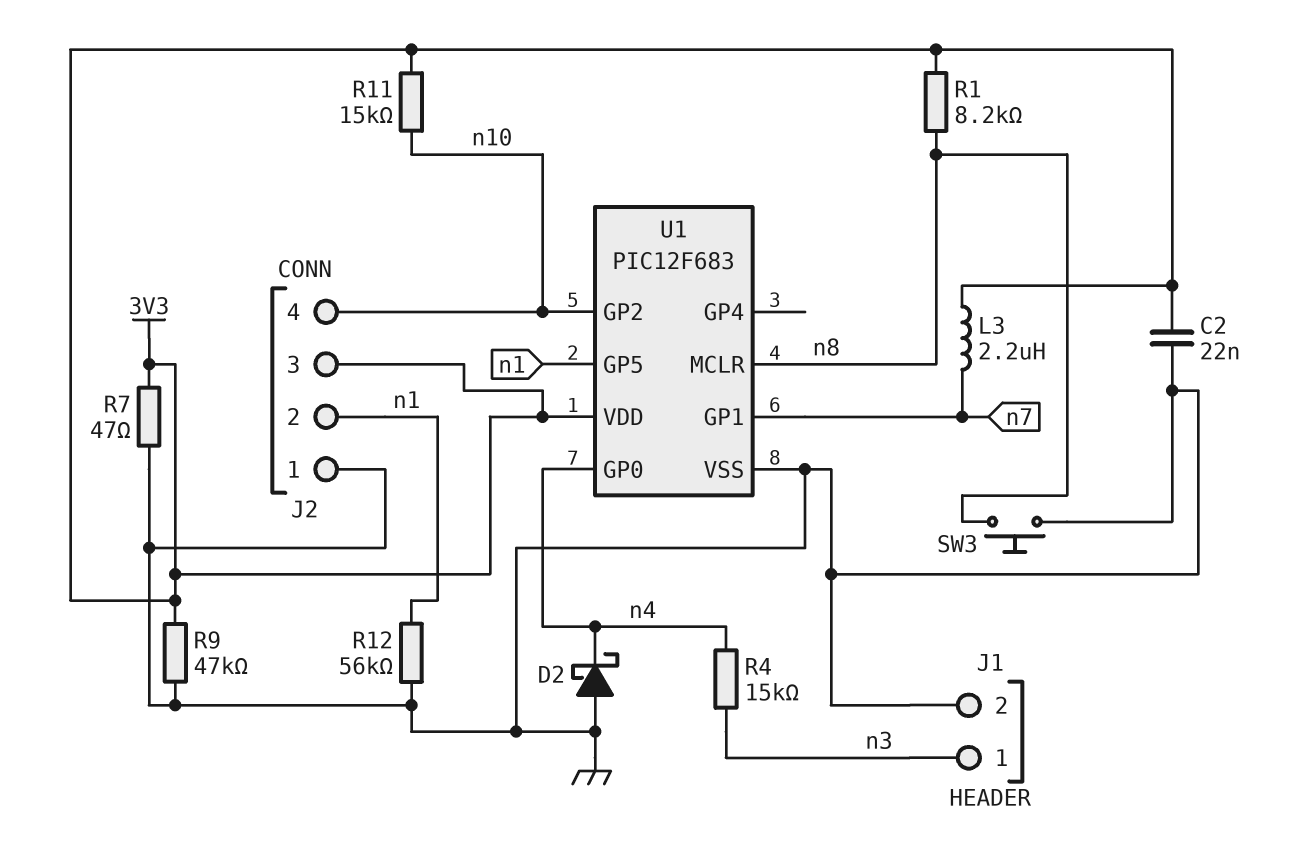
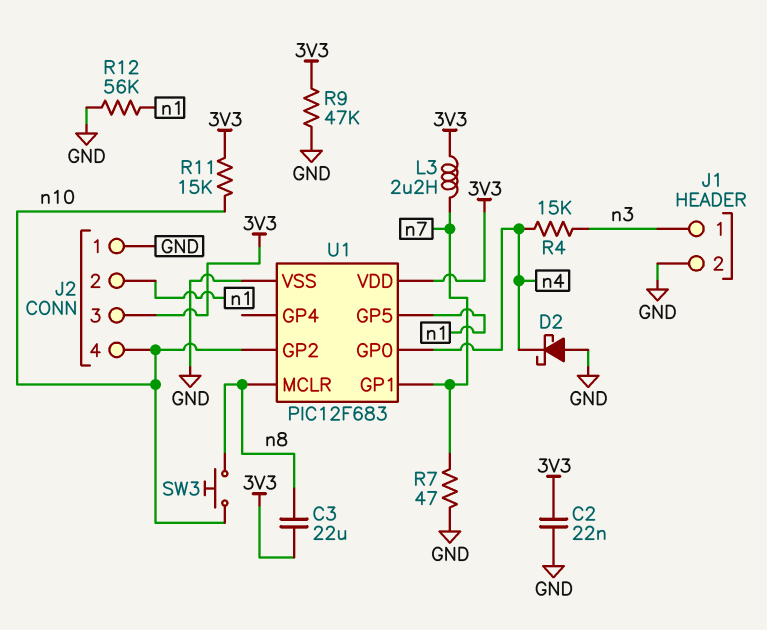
C3: none -> 22uF (3V3, n8)
R1: 8.2k (3V3, n8) -> none
R7: 47 (3V3, GND) -> 47 (GND, n7)
SW3: button (GND, n8) -> button (n8, n10)

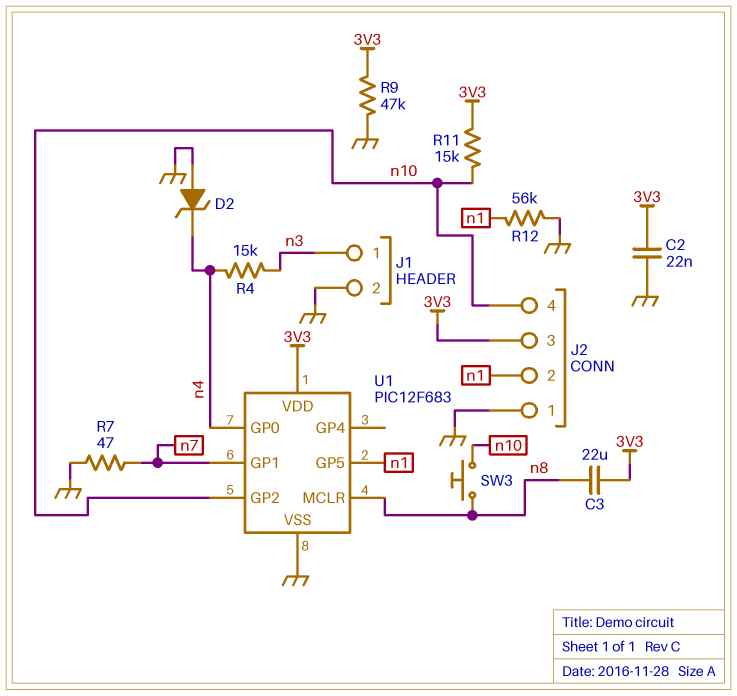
D2: schottky (A GND, K n4) -> zener (A GND, K n4)
L3: 2.2uH (3V3, n7) -> none

